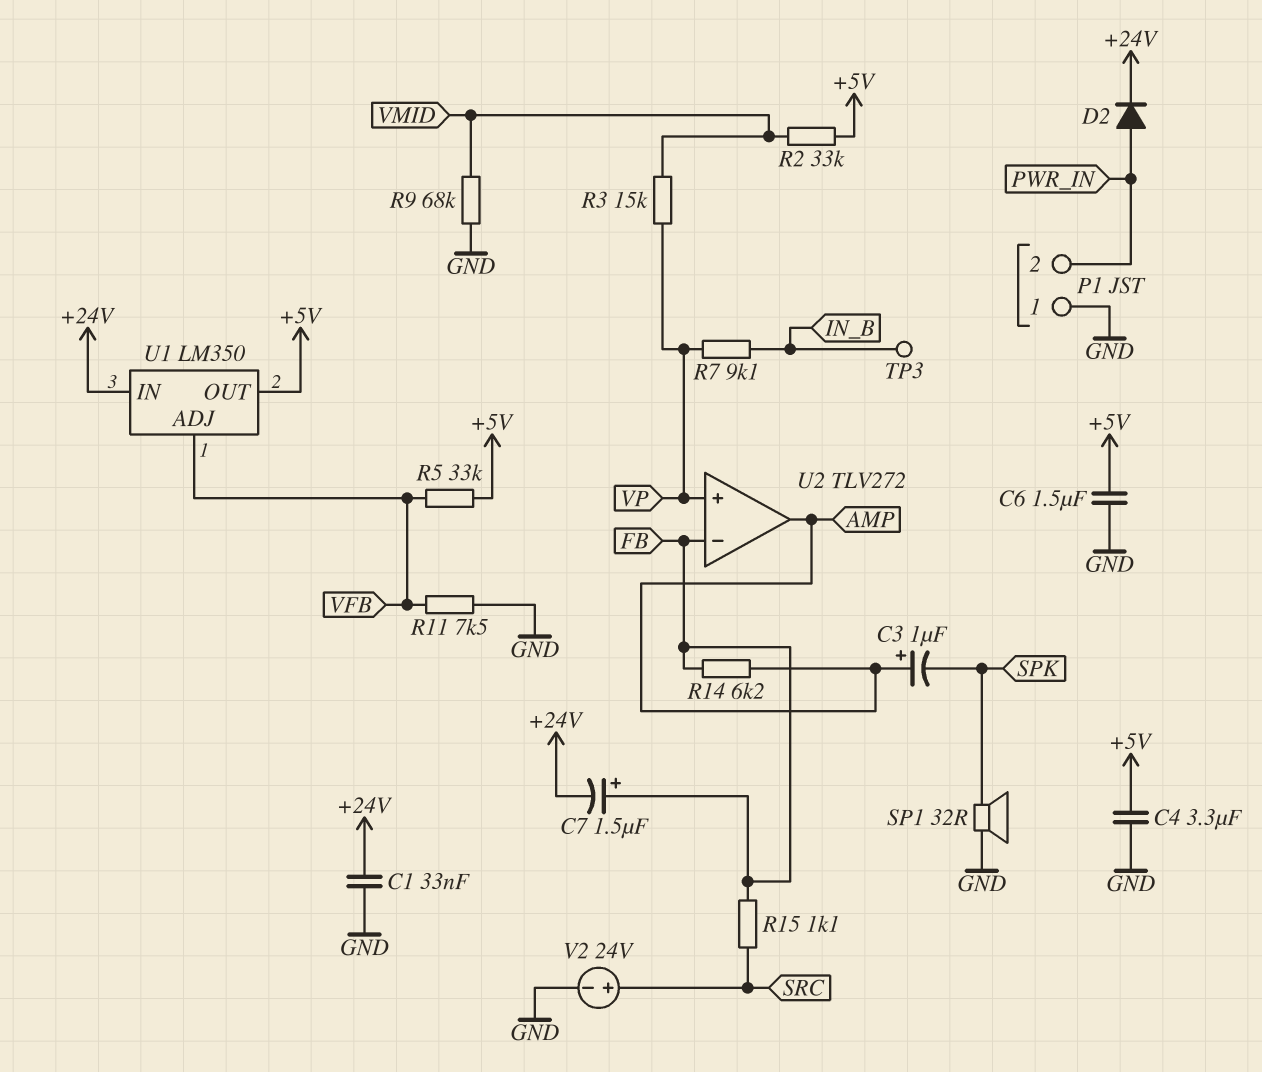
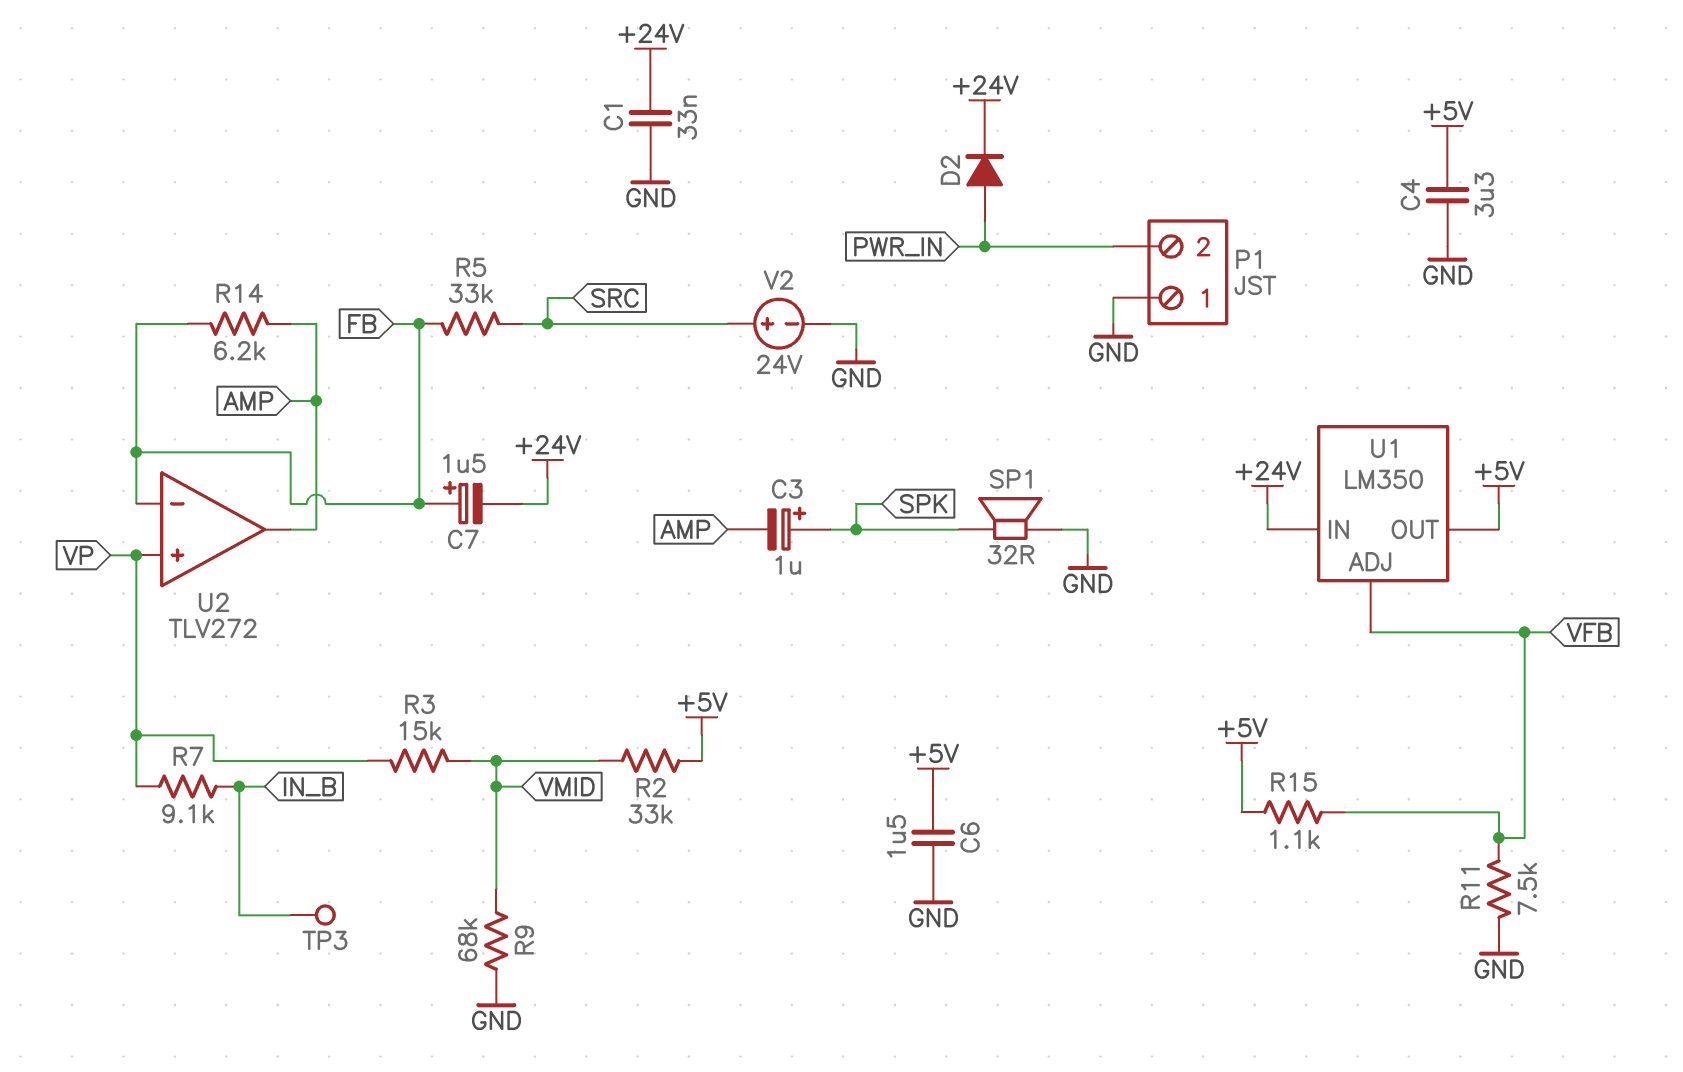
C3: 1uF (plus AMP, minus SPK) -> 1uF (plus SPK, minus AMP)
R5: 33k (+5V, VFB) -> 33k (FB, SRC)
R15: 1.1k (FB, SRC) -> 1.1k (+5V, VFB)

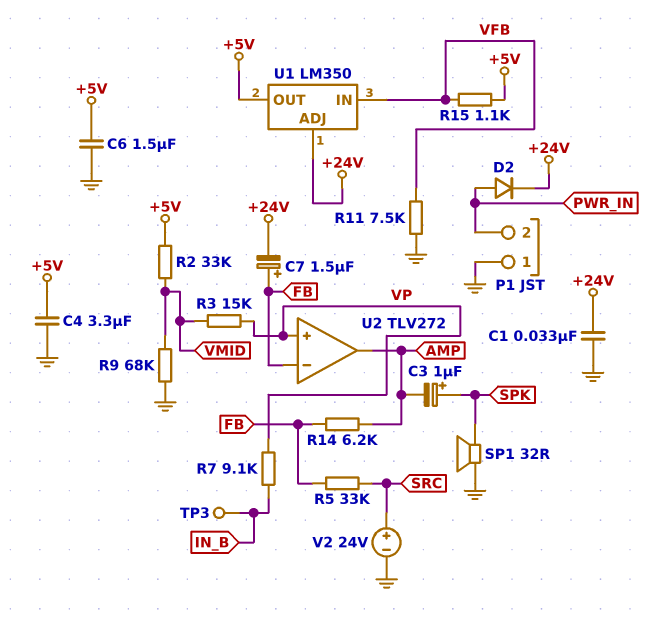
U1 pin ADJ: VFB -> +24V
U1 pin IN: +24V -> VFB

